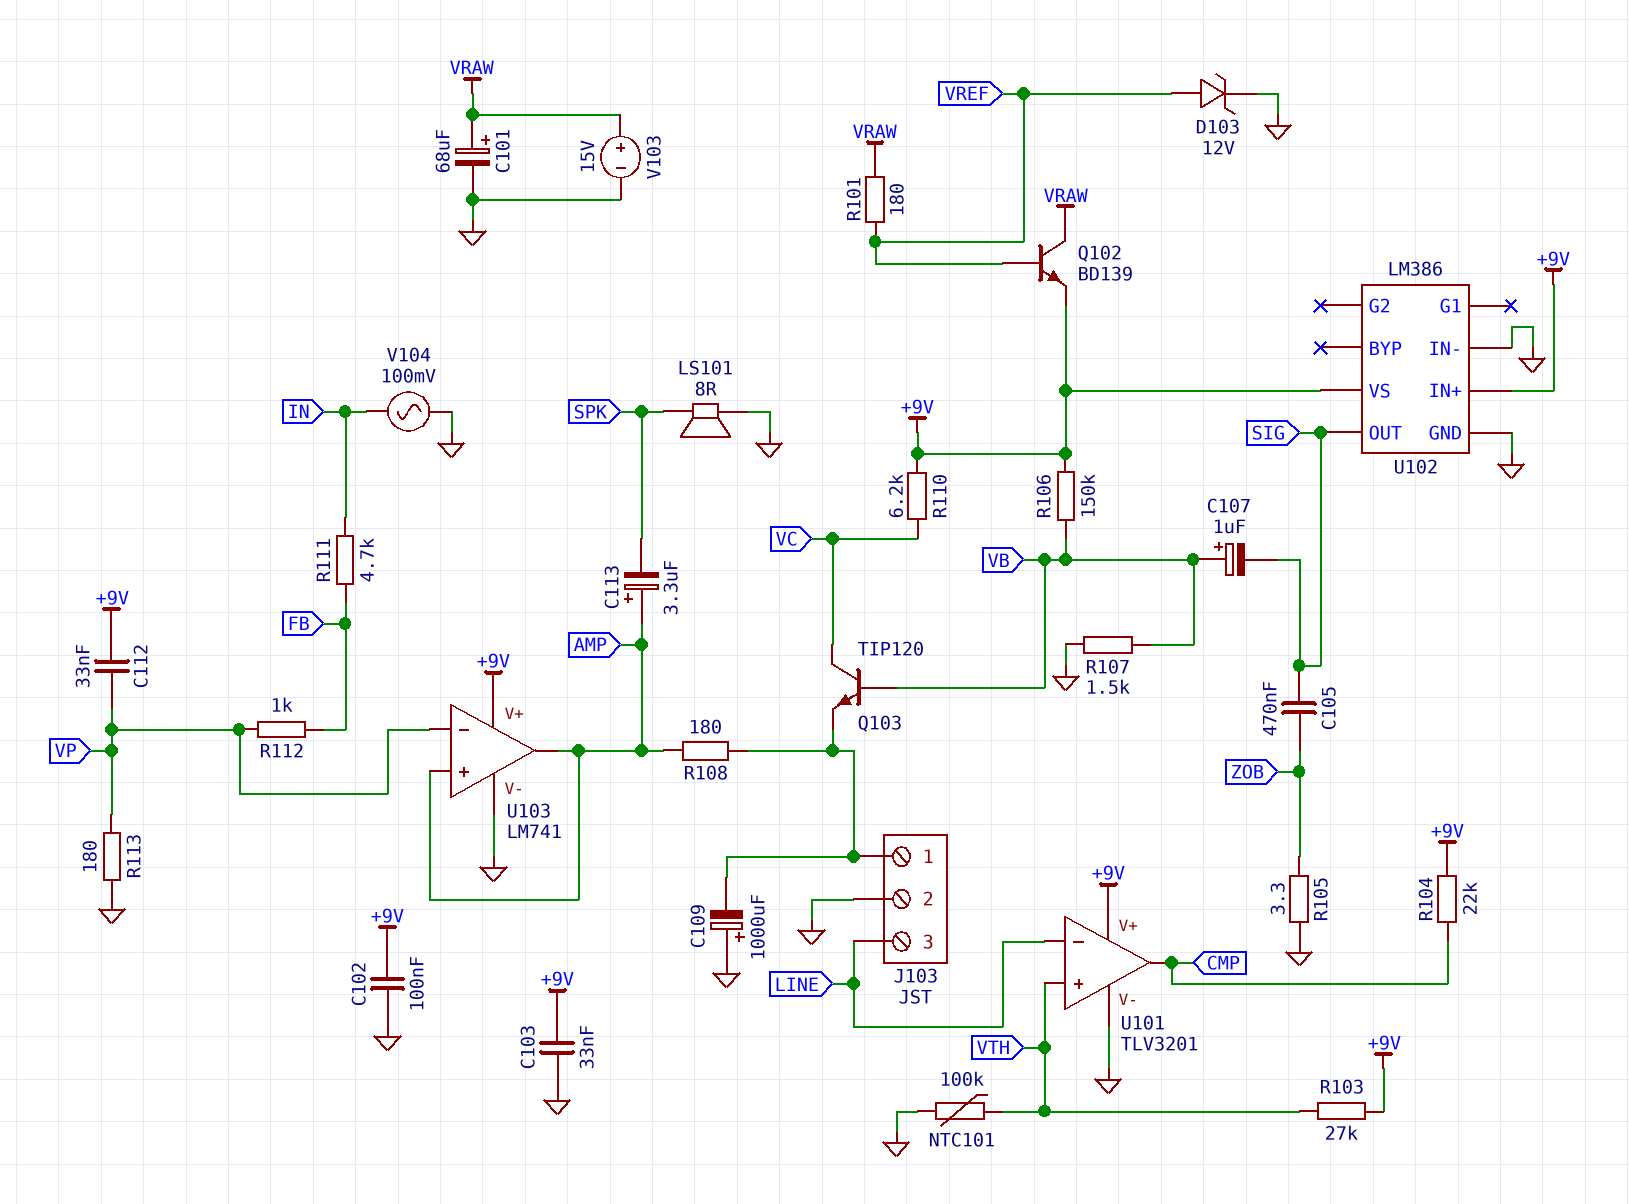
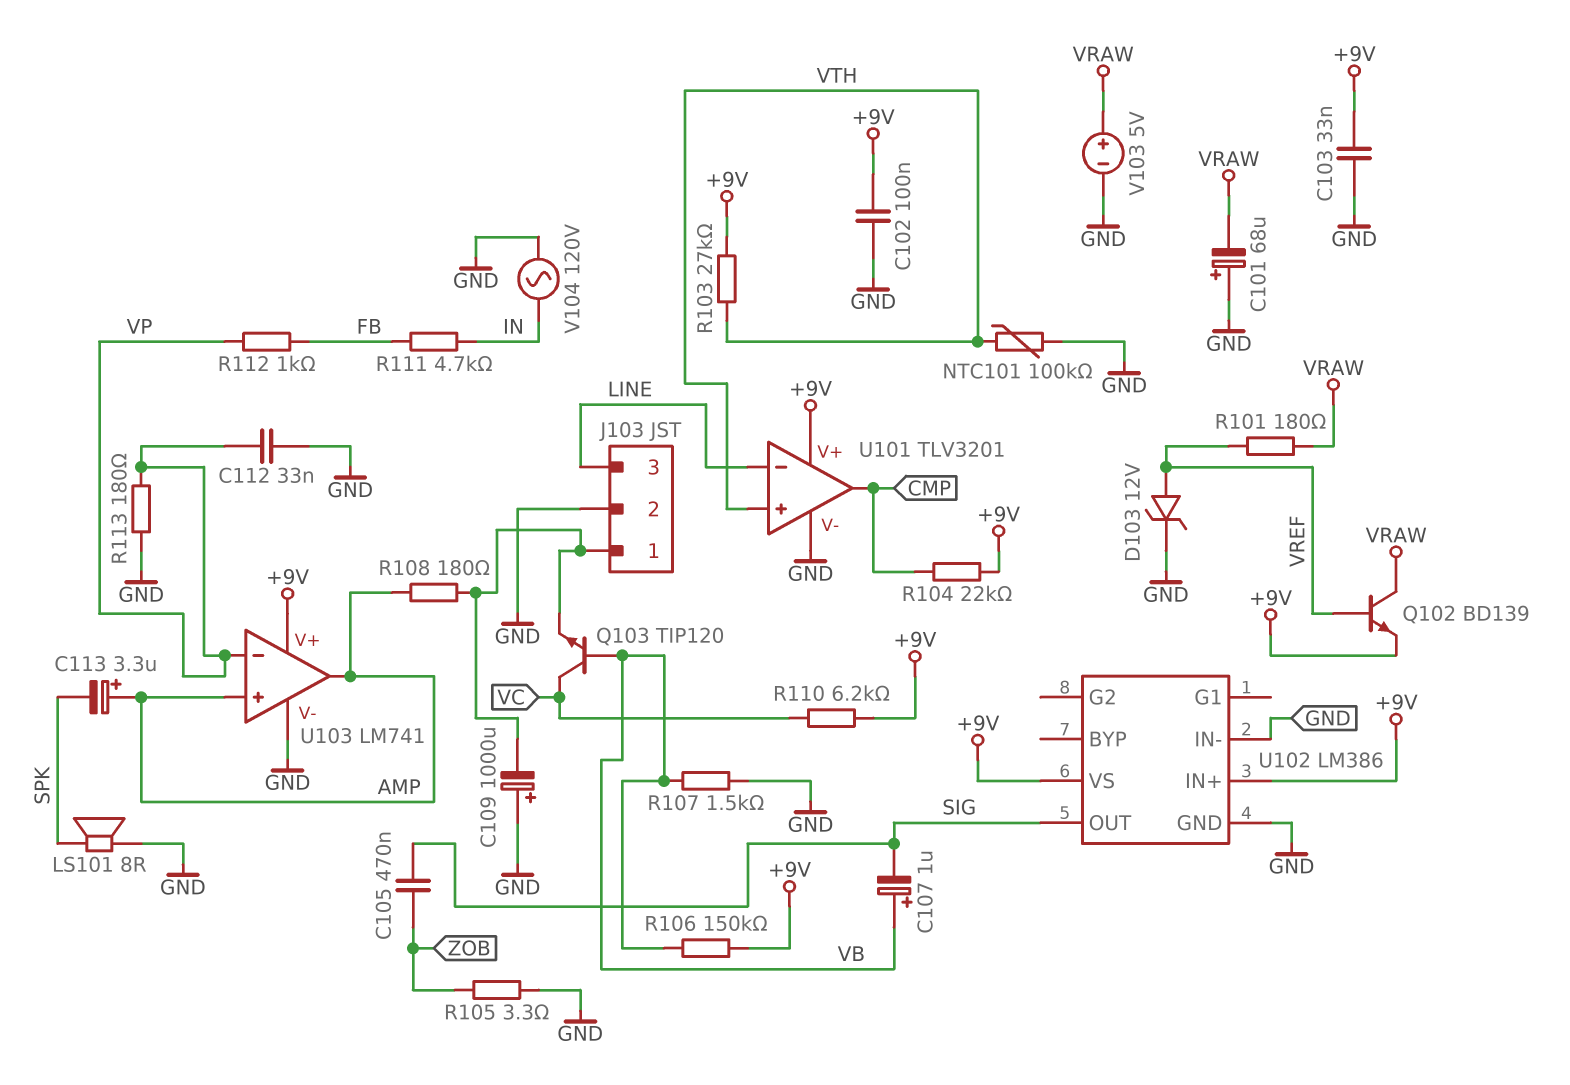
C101: 68uF (plus VRAW, minus GND) -> 68uF (plus GND, minus VRAW)
C112: 33nF (+9V, VP) -> 33nF (GND, VP)
V103: 15V (plus VRAW, minus GND) -> 5V (plus VRAW, minus GND)
V104: AC 100mV (GND, IN) -> AC 120V (GND, IN)

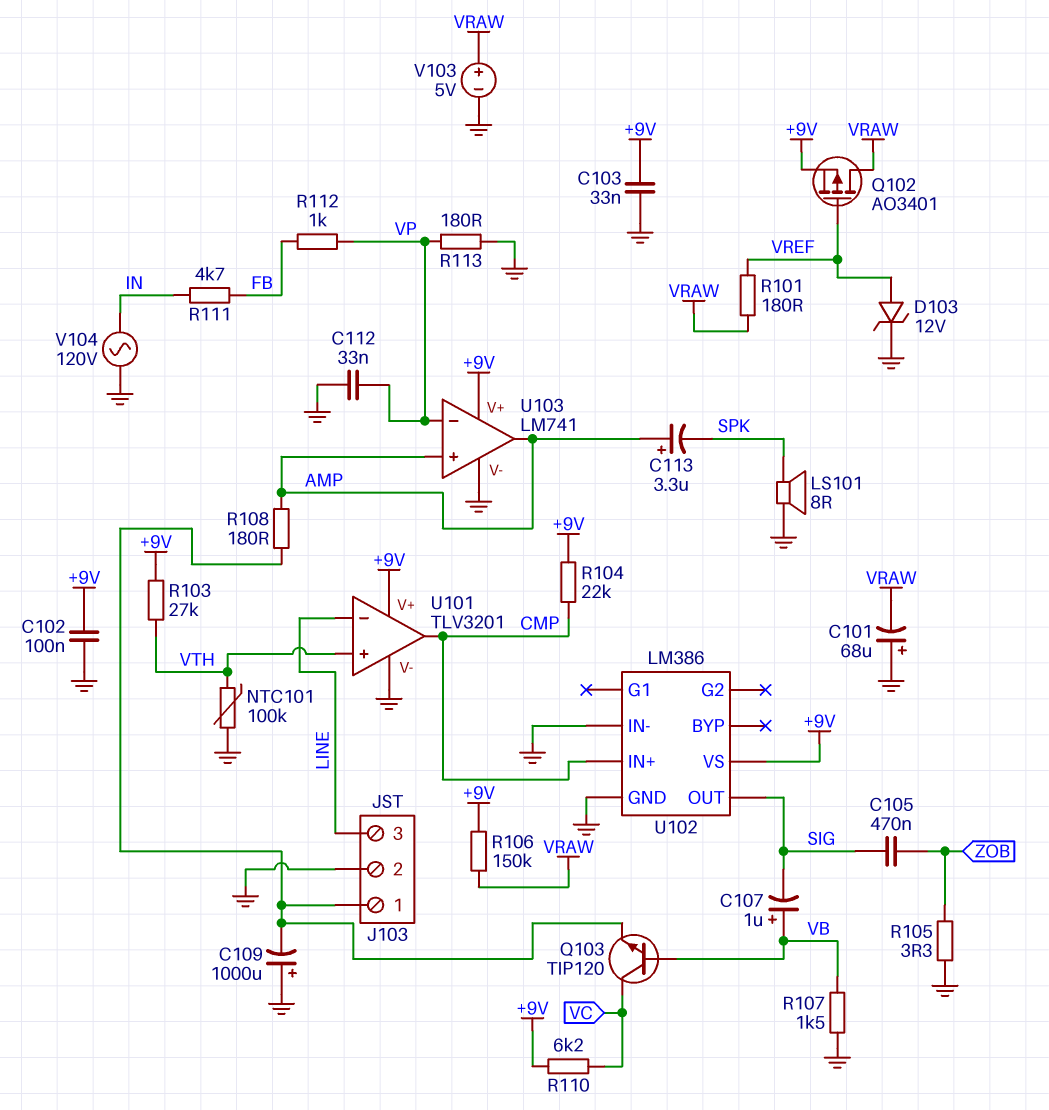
Q102: NPN BD139 (B VREF, C VRAW, E +9V) -> PMOS AO3401 (G VREF, D VRAW, S +9V)
R106: 150k (+9V, VB) -> 150k (+9V, VRAW)
U102 pin IN+: +9V -> CMP

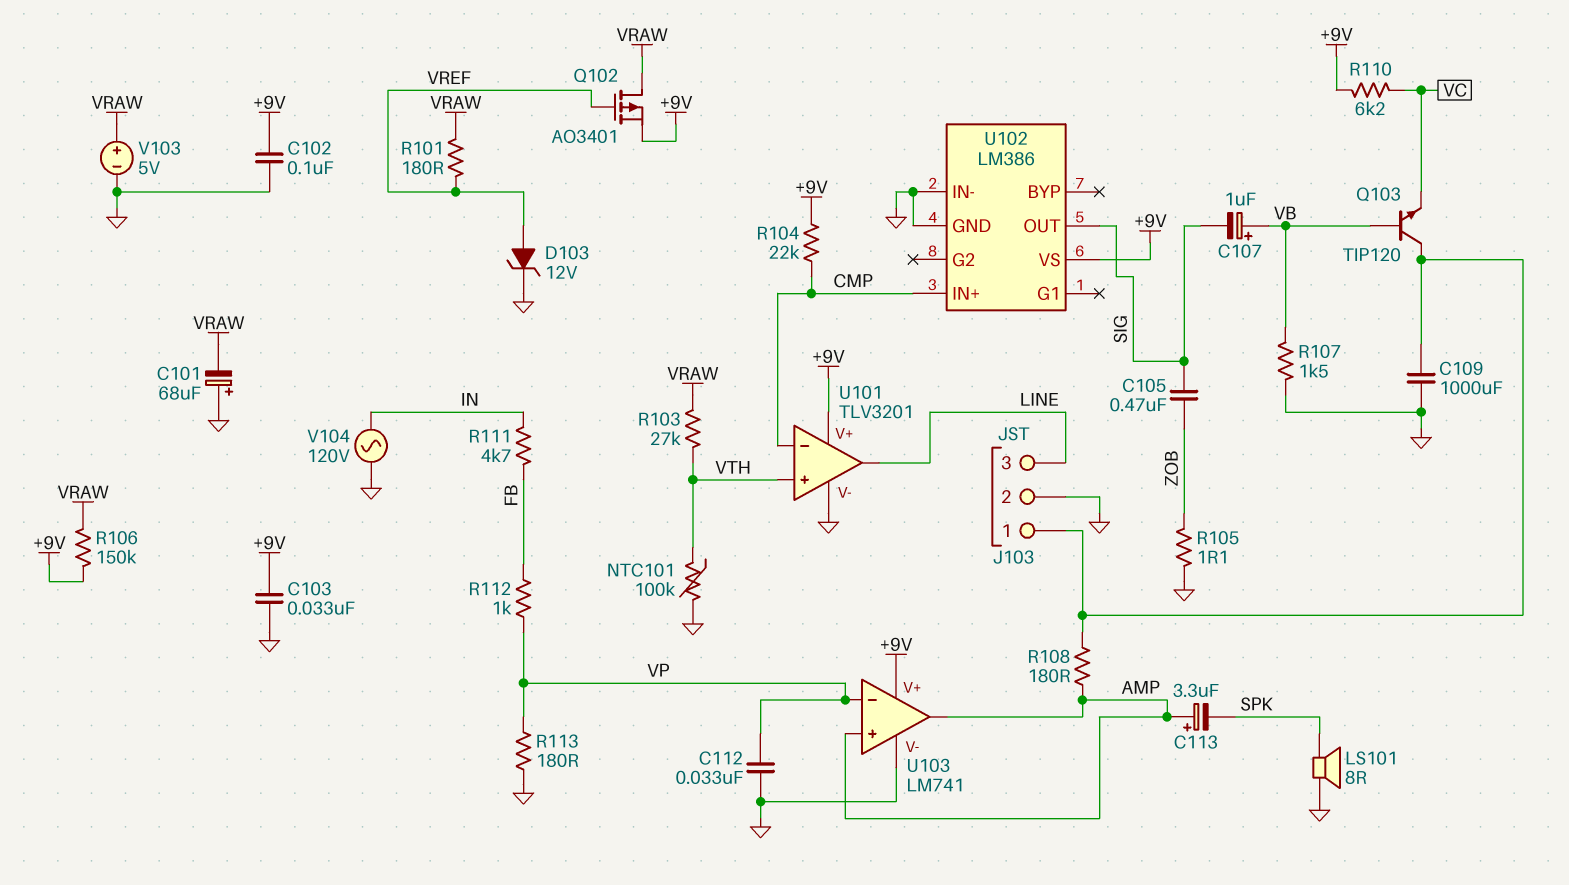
C109: 1000uF (plus GND, minus J103/1) -> 1000uF (GND, J103/1)
Q103: NPN TIP120 (B VB, C VC, E J103/1) -> NPN TIP120 (B VB, C J103/1, E VC)
R103: 27k (+9V, VTH) -> 27k (VRAW, VTH)
R105: 3.3 (GND, ZOB) -> 1.1 (GND, ZOB)
U101 pin in-: LINE -> CMP
U101 pin out: CMP -> LINE

